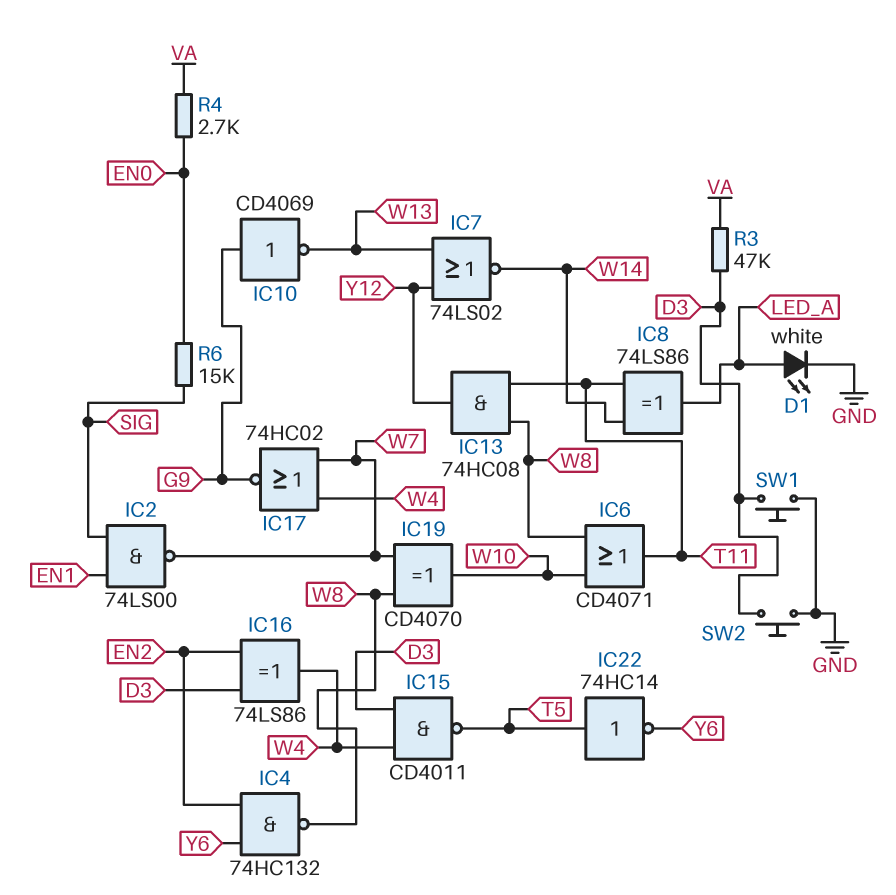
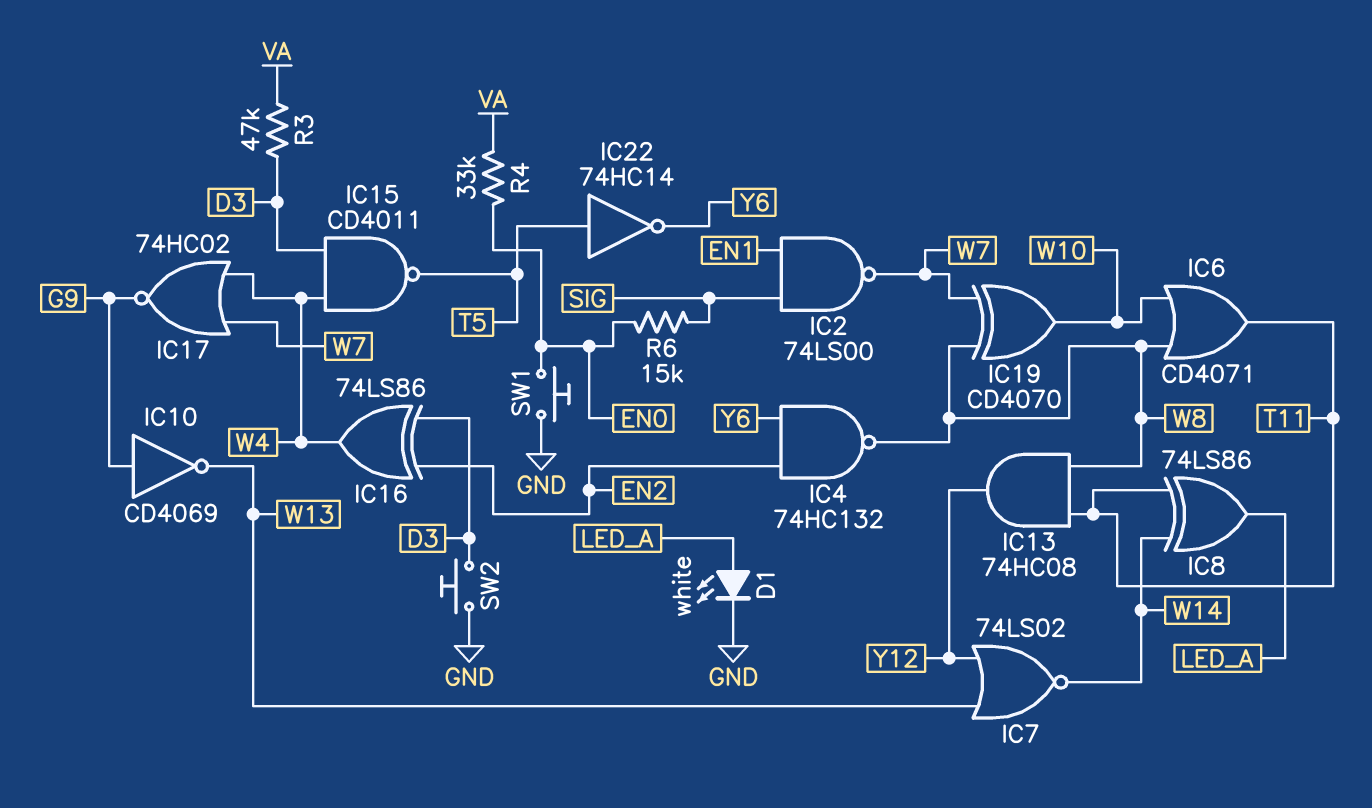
R4: 2.7k (EN0, VA) -> 33k (EN0, VA)
SW1: button (D3, GND) -> button (EN0, GND)

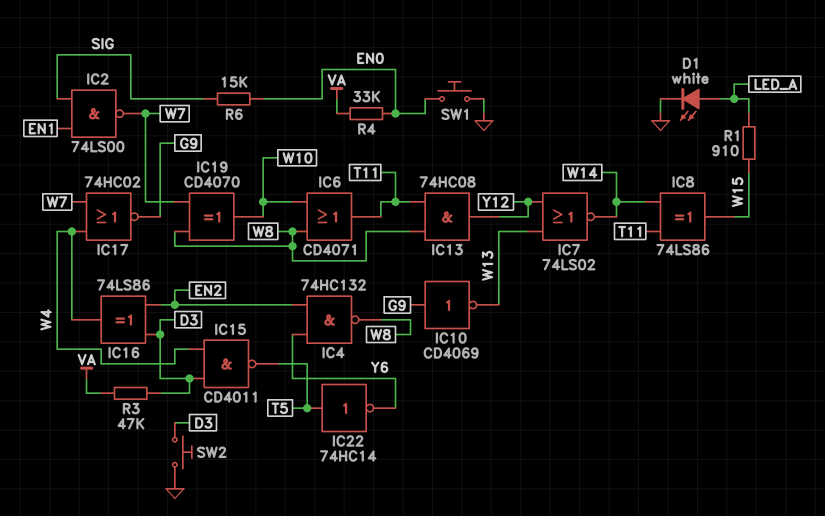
IC8: XOR 74LS86 (in T11, in W14, out LED_A) -> XOR 74LS86 (in T11, in W14, out W15)
R1: none -> 910 (LED_A, W15)

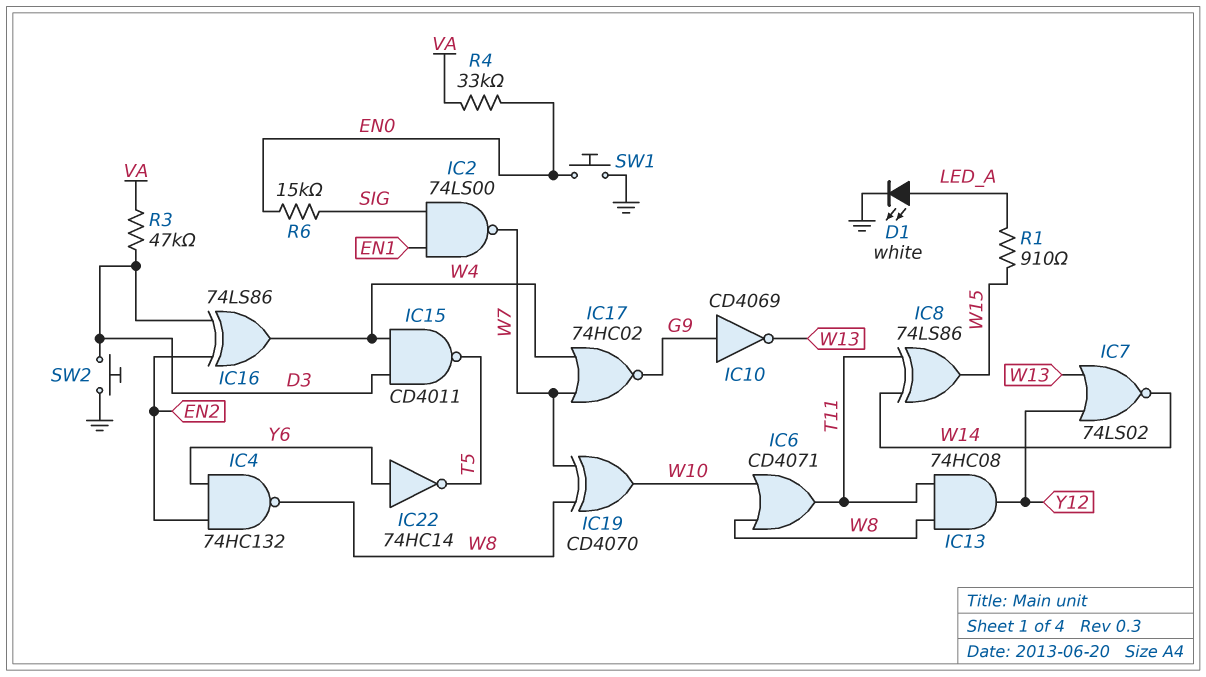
IC22: NOT 74HC14 (in T5, out Y6) -> NOT 74HC14 (in Y6, out T5)

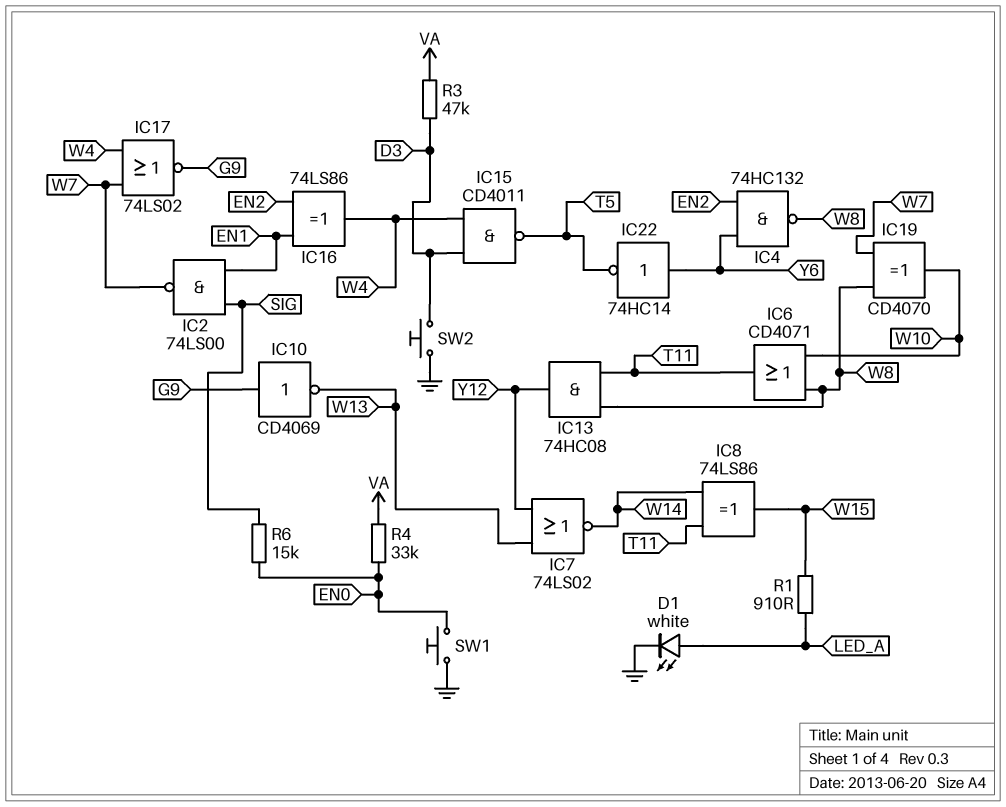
IC16: XOR 74LS86 (in D3, in EN2, out W4) -> XOR 74LS86 (in EN1, in EN2, out W4)
IC17: NOR 74HC02 (in W4, in W7, out G9) -> NOR 74LS02 (in W4, in W7, out G9)

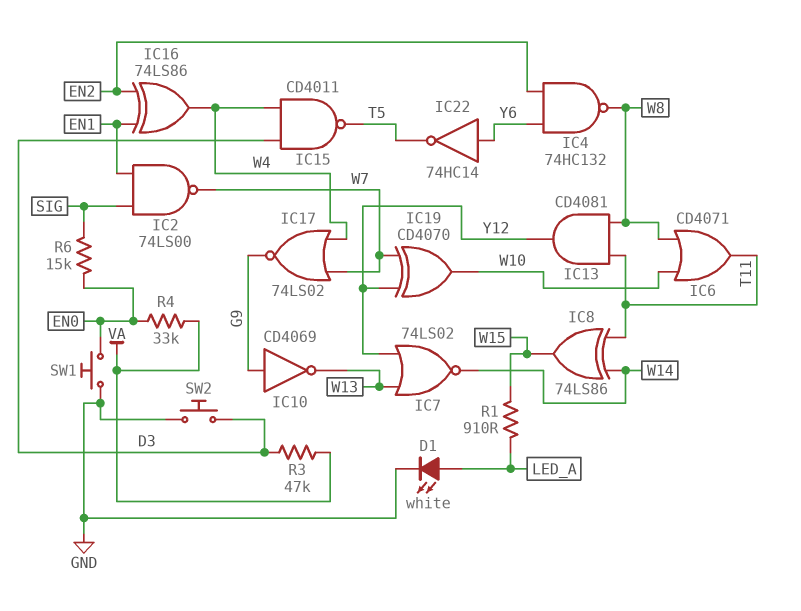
IC13: AND 74HC08 (in T11, in W8, out Y12) -> AND CD4081 (in T11, in W8, out Y12)
IC19: XOR CD4070 (in W7, in W8, out W10) -> XOR CD4070 (in W7, in Y12, out W10)

